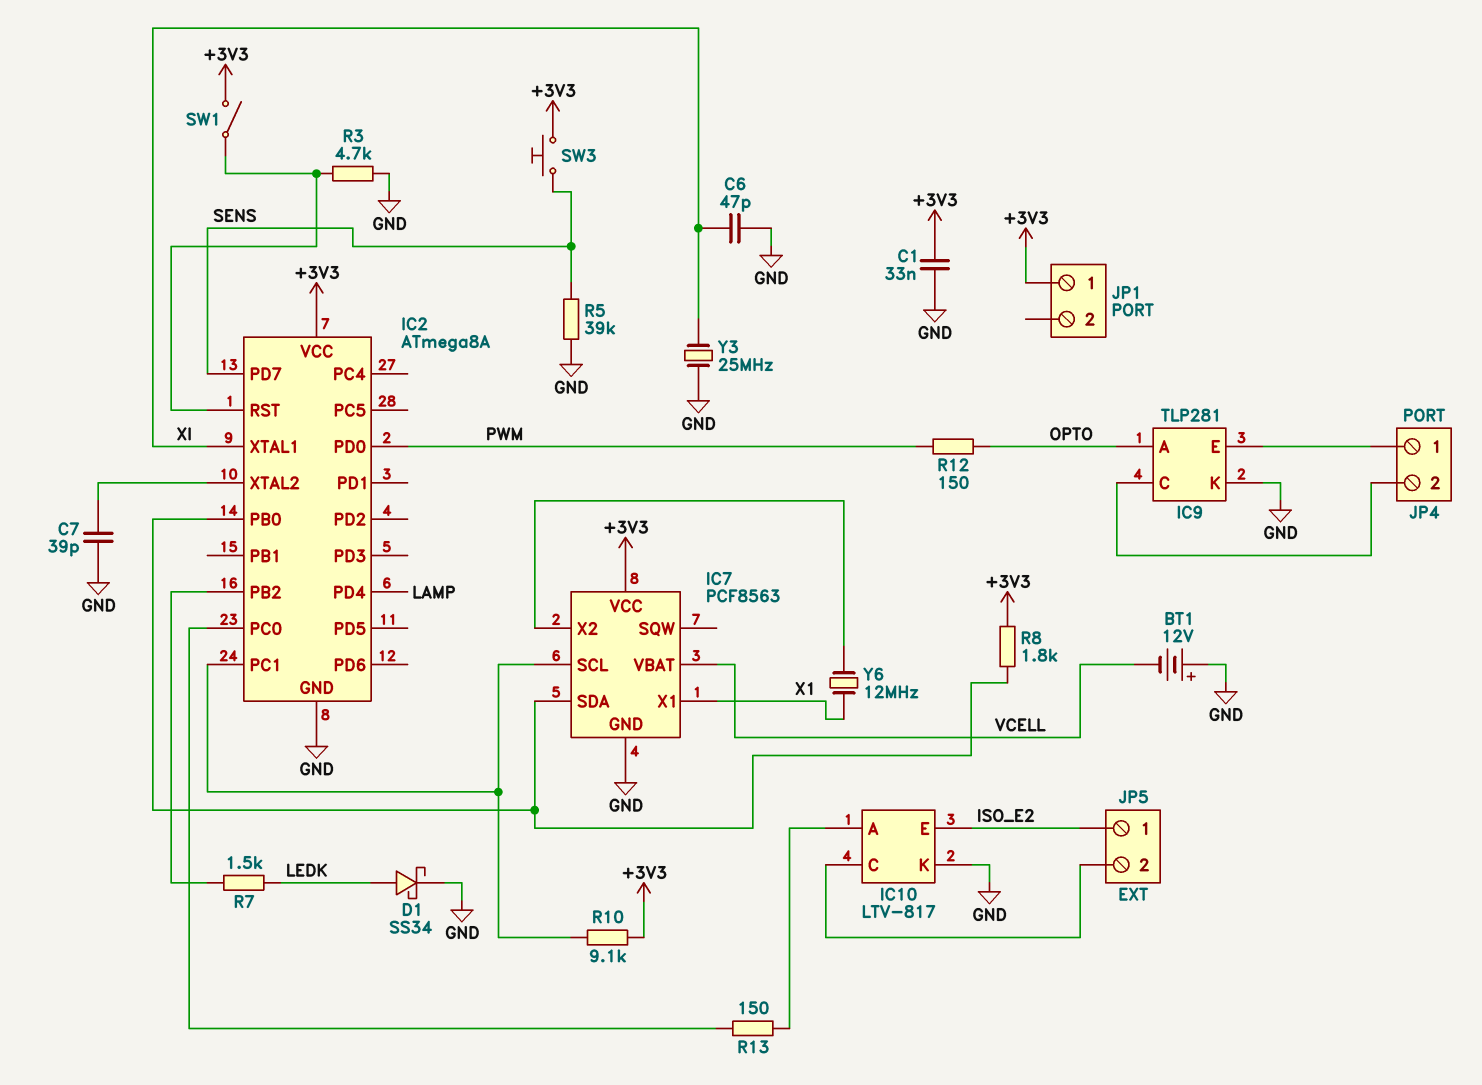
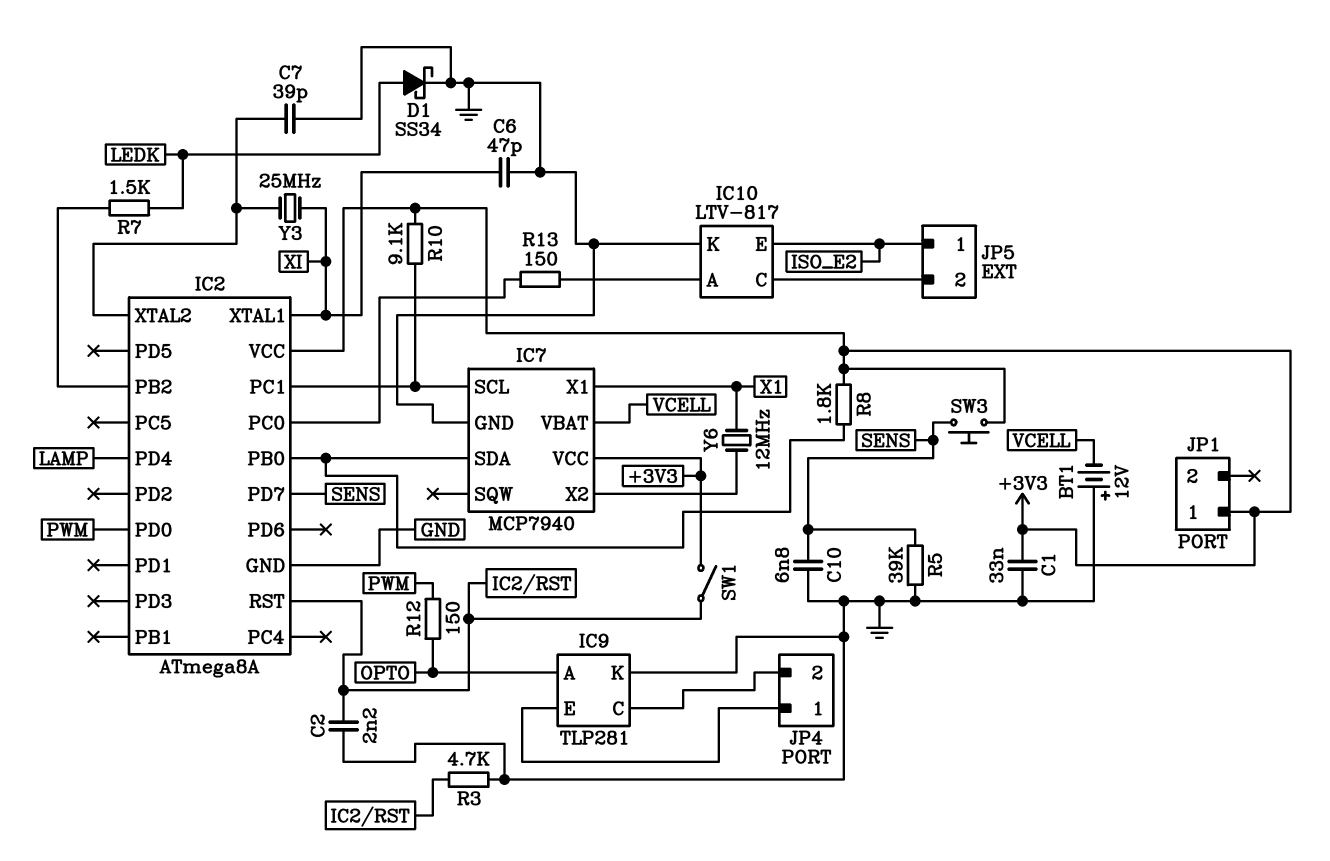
C2: none -> 2.2nF (GND, IC2/RST)
C10: none -> 6.8nF (GND, SENS)
IC7: PCF8563 -> MCP7940
Y3: 25MHz (GND, XI) -> 25MHz (IC2/XTAL2, XI)

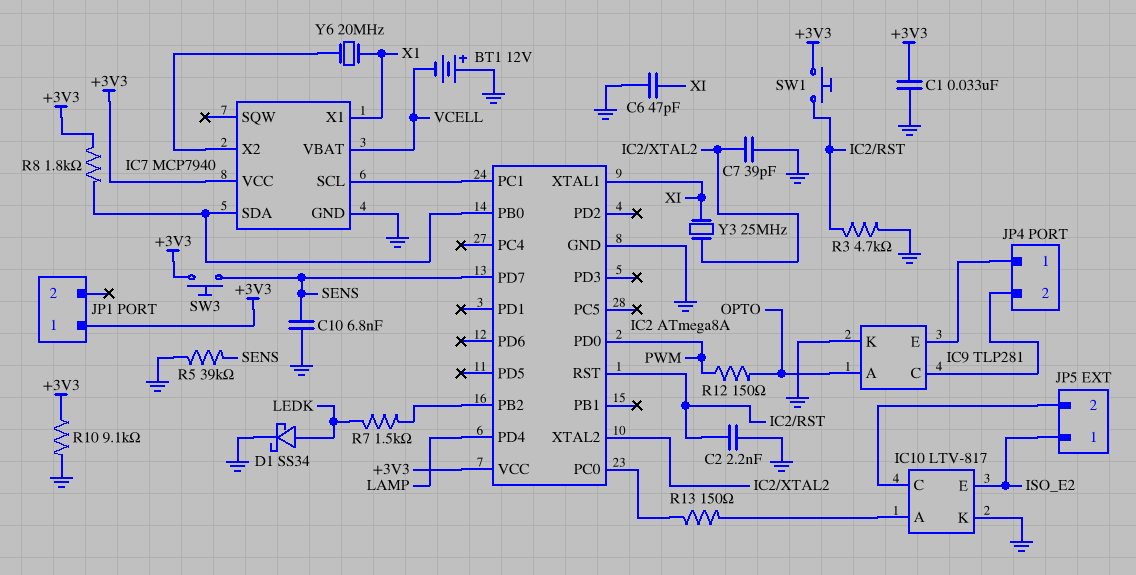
R10: 9.1k (+3V3, IC2/PC1) -> 9.1k (+3V3, GND)
SW1: switch (+3V3, IC2/RST) -> button (+3V3, IC2/RST)
Y6: 12MHz (IC7/X2, X1) -> 20MHz (IC7/X2, X1)

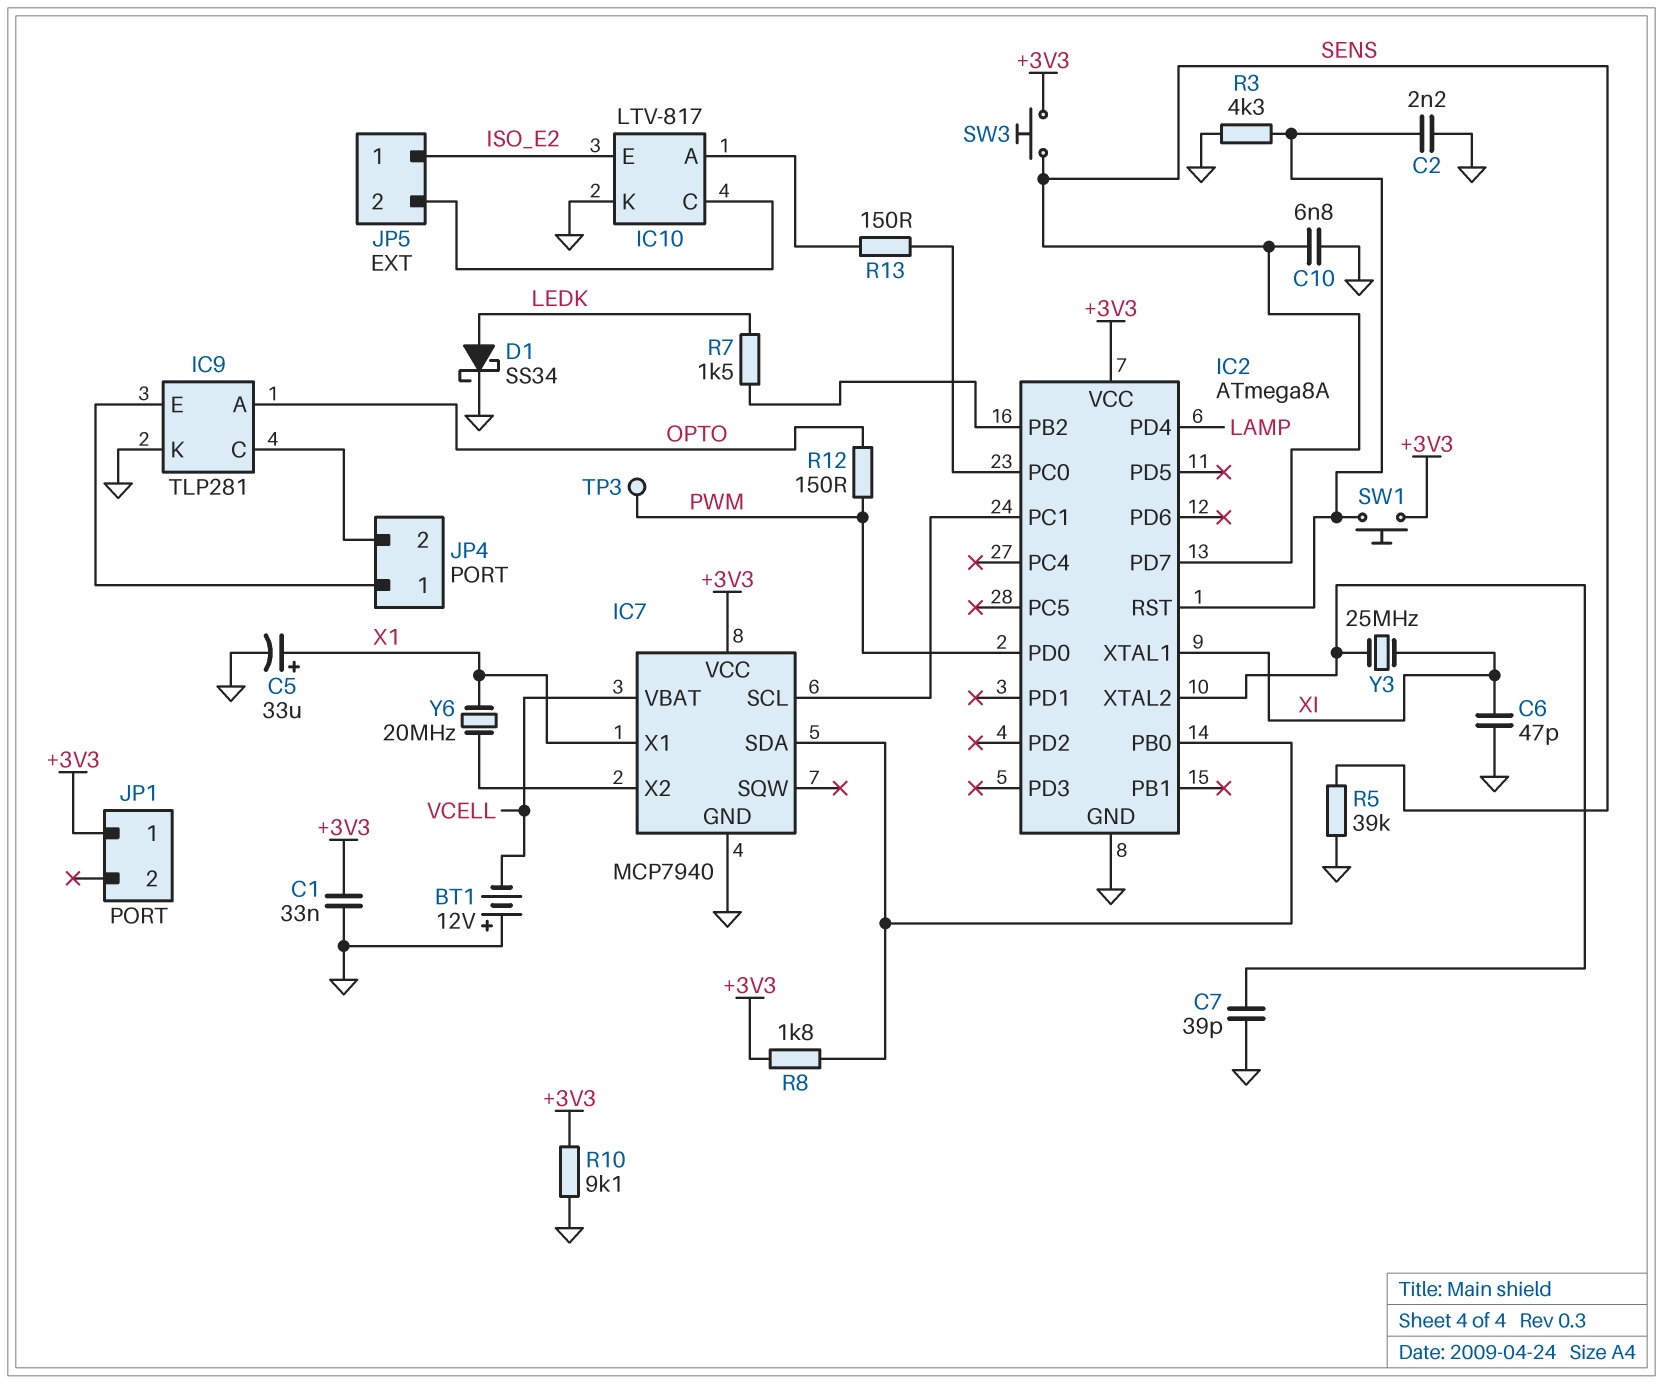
C5: none -> 33uF (plus X1, minus GND)
R3: 4.7k (GND, IC2/RST) -> 4.3k (GND, IC2/RST)
TP3: none -> test point (PWM)

